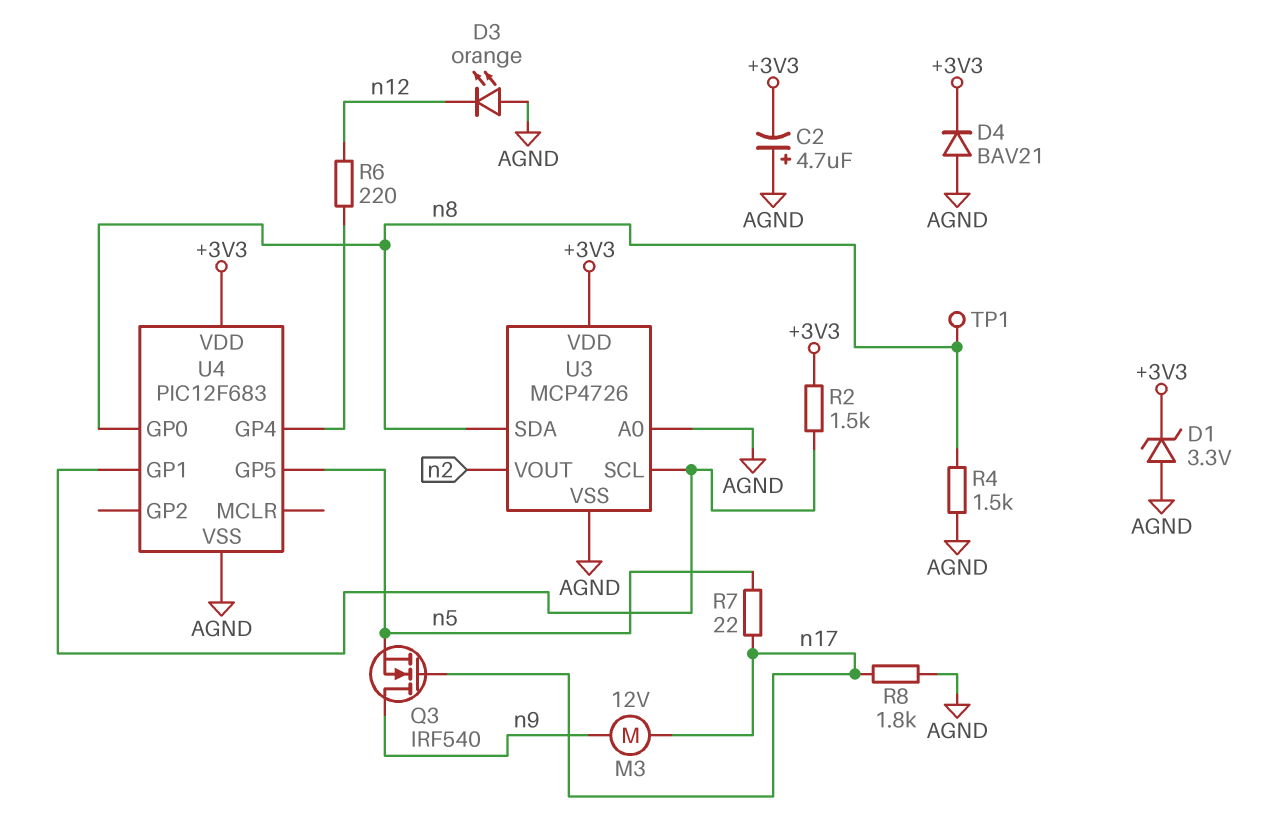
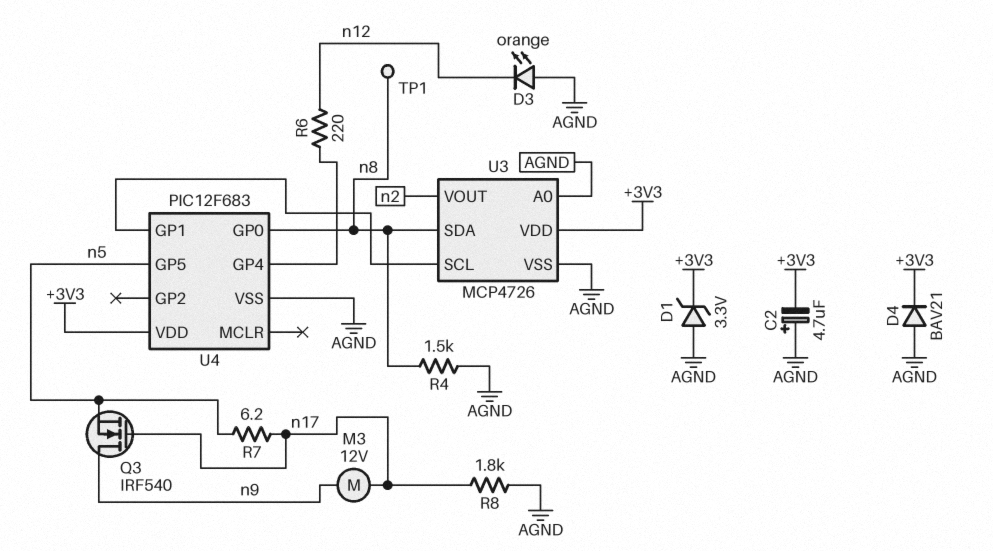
R2: 1.5k (+3V3, U3/SCL) -> none
R7: 22 (n5, n17) -> 6.2 (n5, n17)

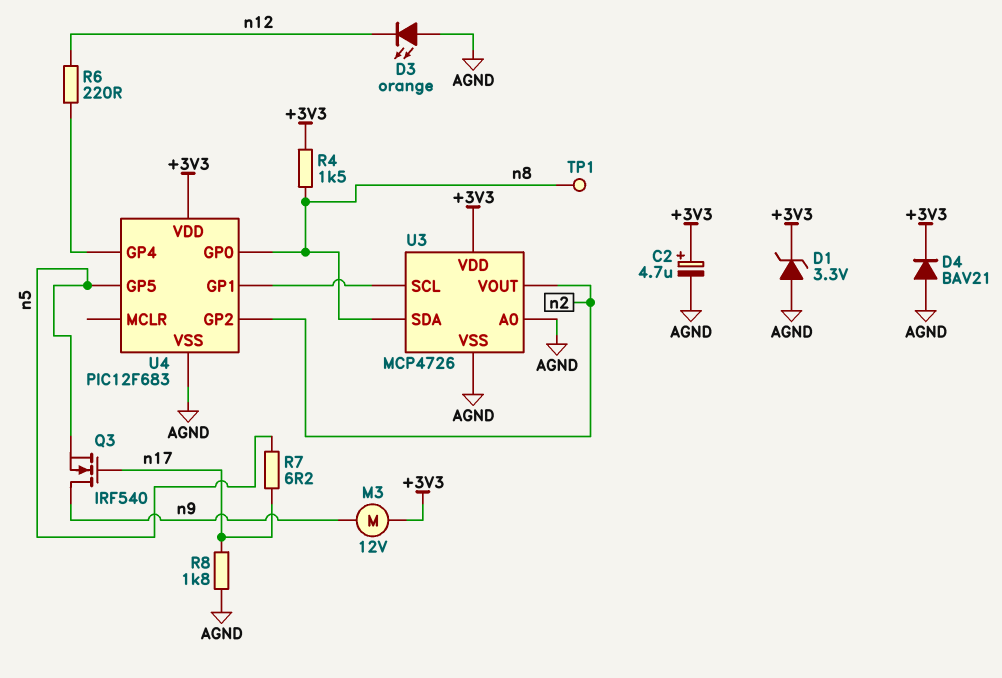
C2: 4.7uF (plus AGND, minus +3V3) -> 4.7uF (plus +3V3, minus AGND)
M3: motor 12V (n9, n17) -> motor 12V (+3V3, n9)
R4: 1.5k (AGND, n8) -> 1.5k (+3V3, n8)
U4 pin GP2: none -> n2

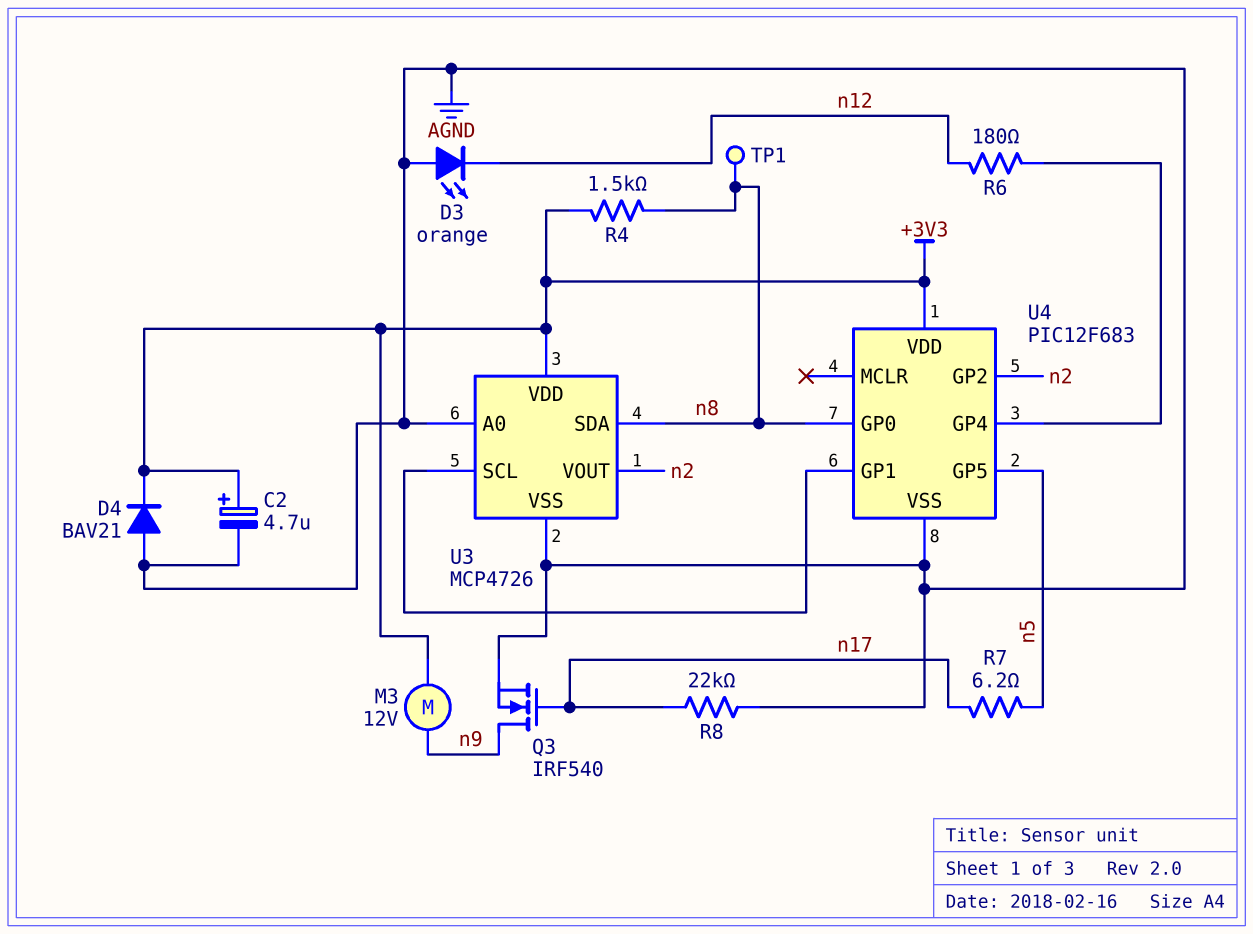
D1: zener 3.3V (A AGND, K +3V3) -> none
Q3: NMOS IRF540 (G n17, D n9, S n5) -> NMOS IRF540 (G n17, D n9, S AGND)
R6: 220 (U4/GP4, n12) -> 180 (U4/GP4, n12)
R8: 1.8k (AGND, n17) -> 22k (AGND, n17)

